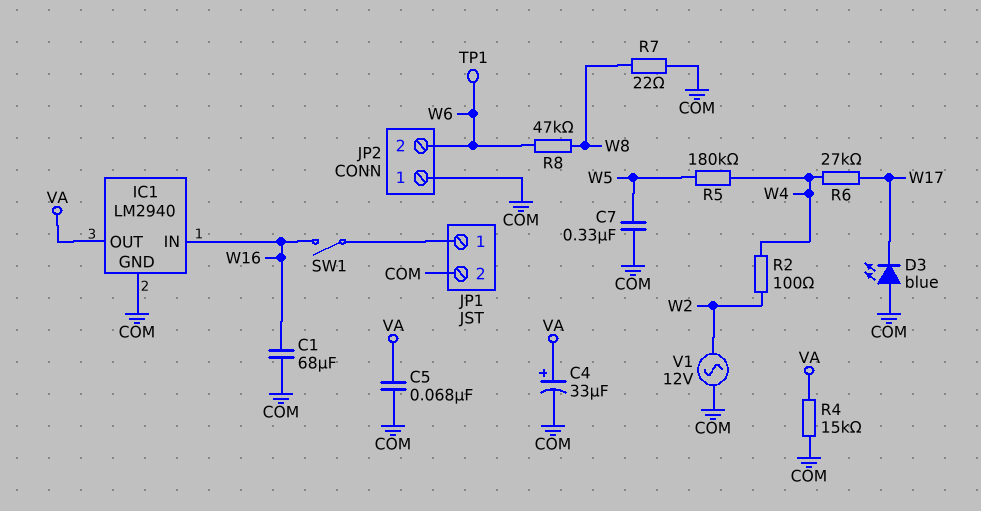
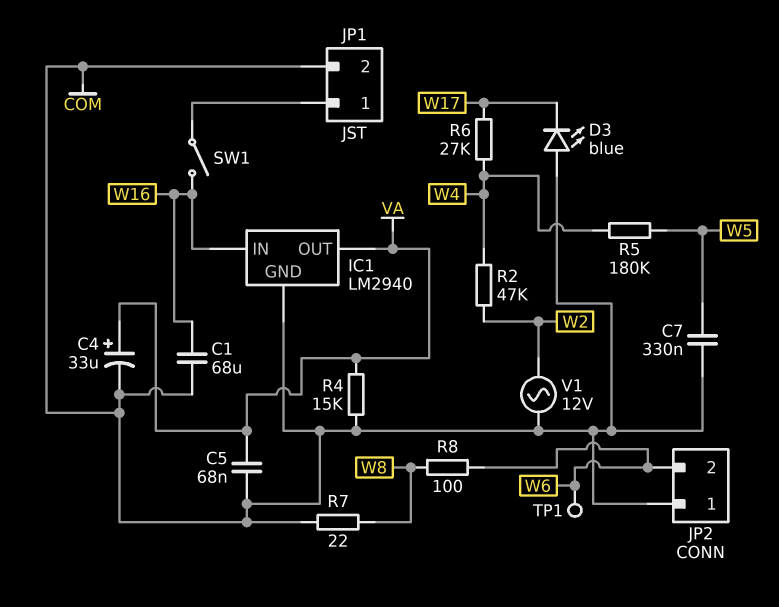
R2: 100 (W2, W4) -> 47k (W2, W4)
R8: 47k (W6, W8) -> 100 (W6, W8)

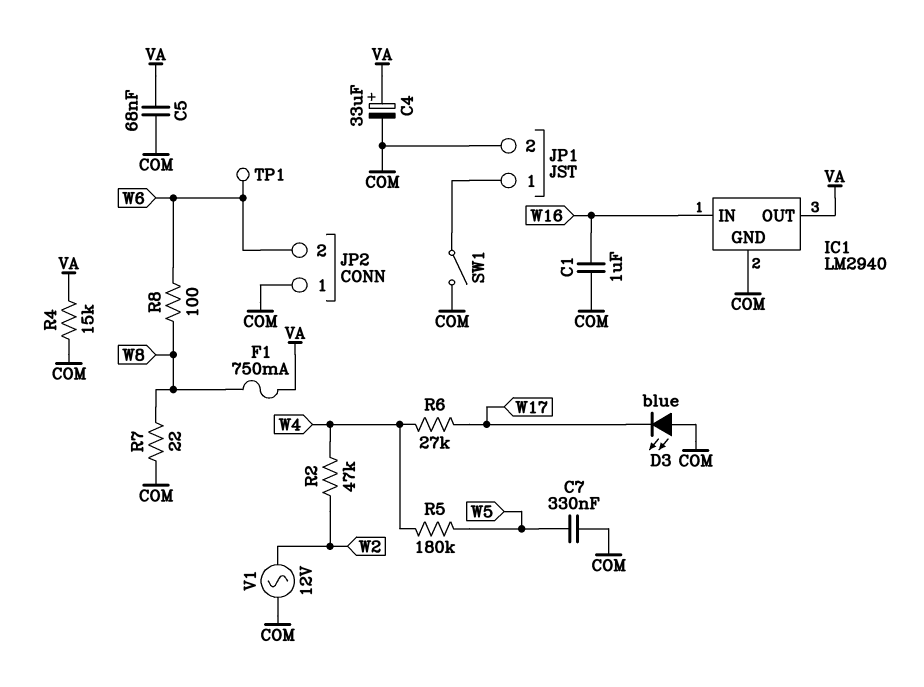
C1: 68uF (COM, W16) -> 1uF (COM, W16)
F1: none -> 750mA (VA, W8)
SW1: switch (JP1/1, W16) -> switch (COM, JP1/1)

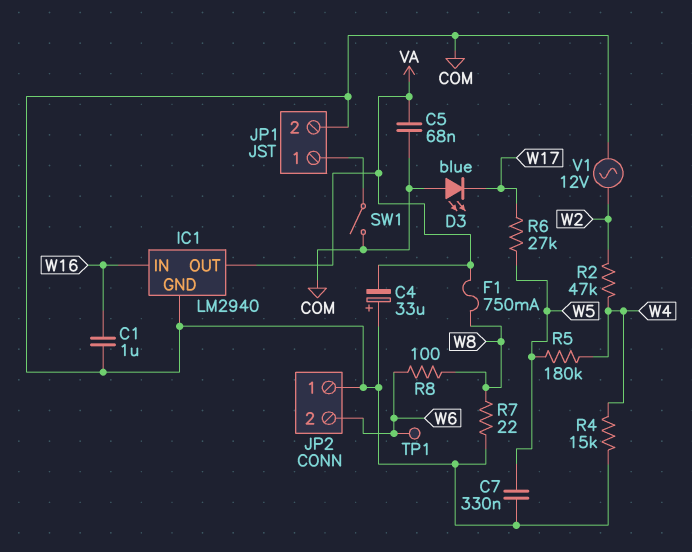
C4: 33uF (plus VA, minus COM) -> 33uF (plus COM, minus VA)
R4: 15k (COM, VA) -> 15k (COM, W4)
R6: 27k (W4, W17) -> 27k (W5, W17)

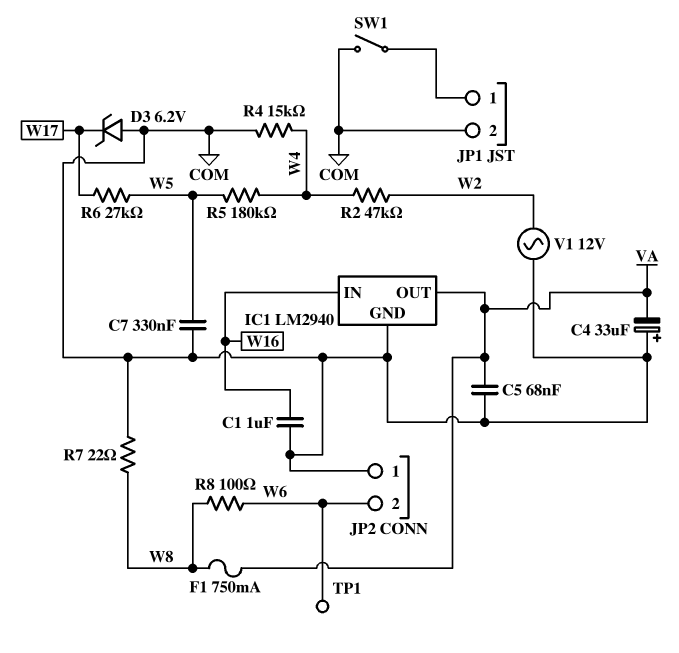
D3: LED blue (A COM, K W17) -> zener 6.2V (A COM, K W17)

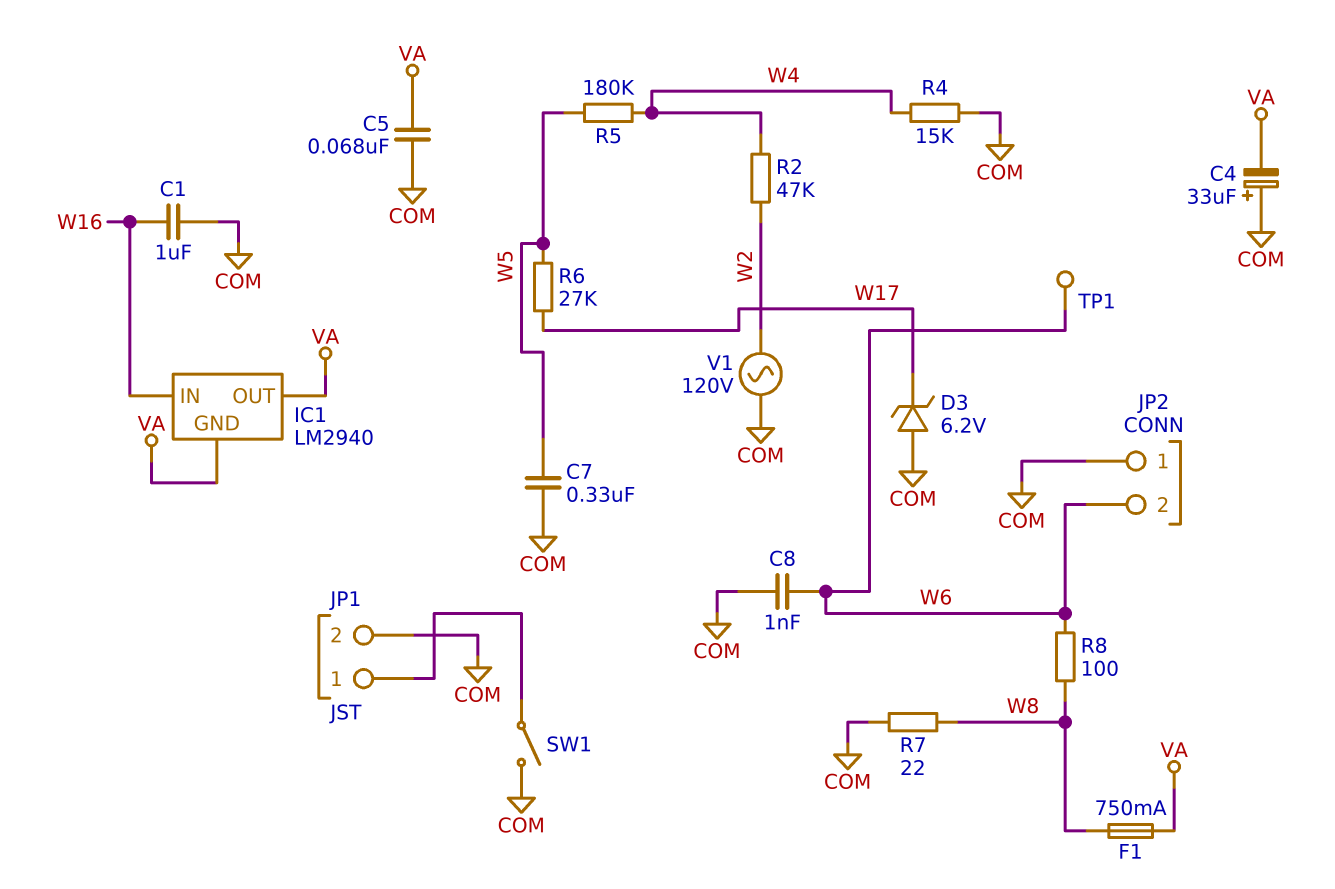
C8: none -> 1nF (COM, W6)
IC1 pin GND: COM -> VA
V1: AC 12V (COM, W2) -> AC 120V (COM, W2)

